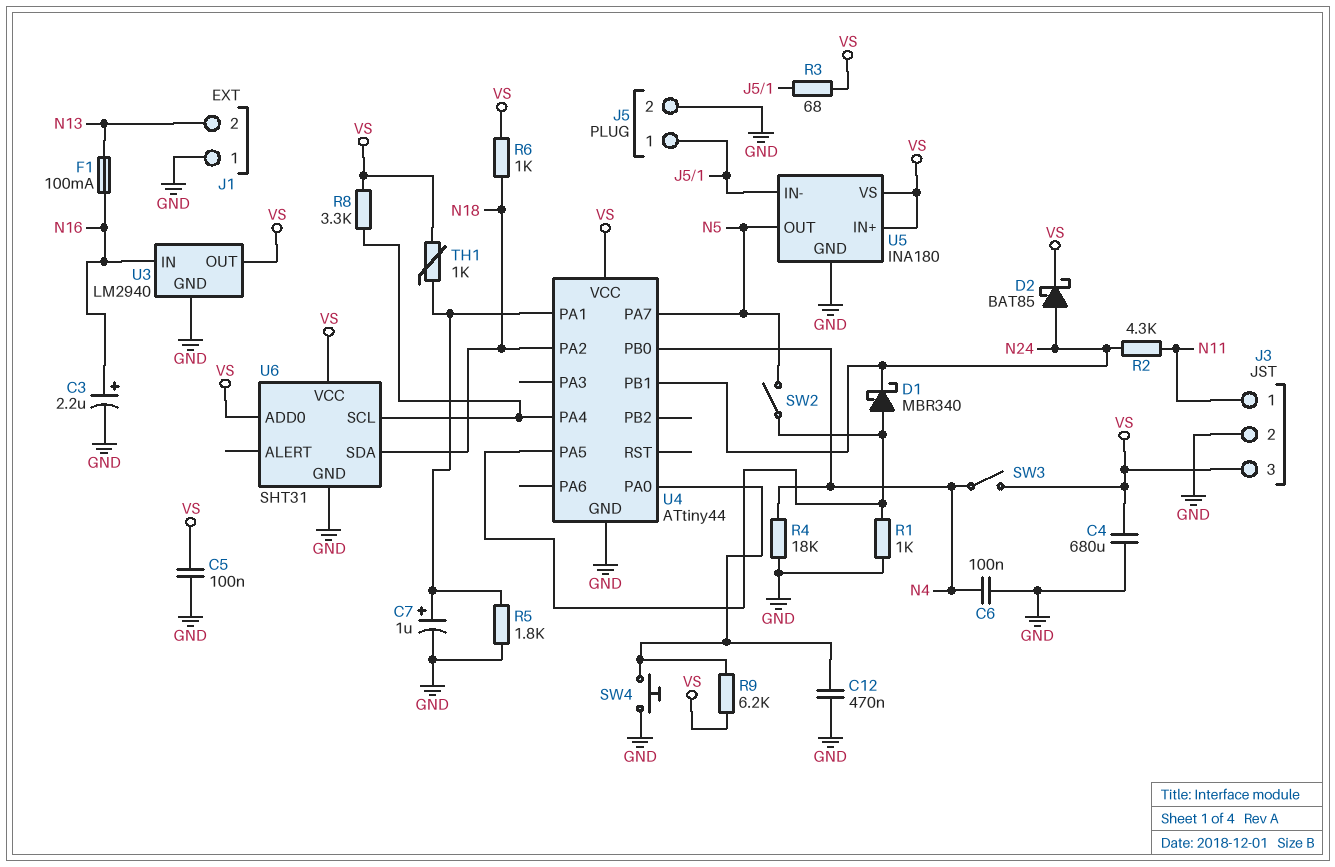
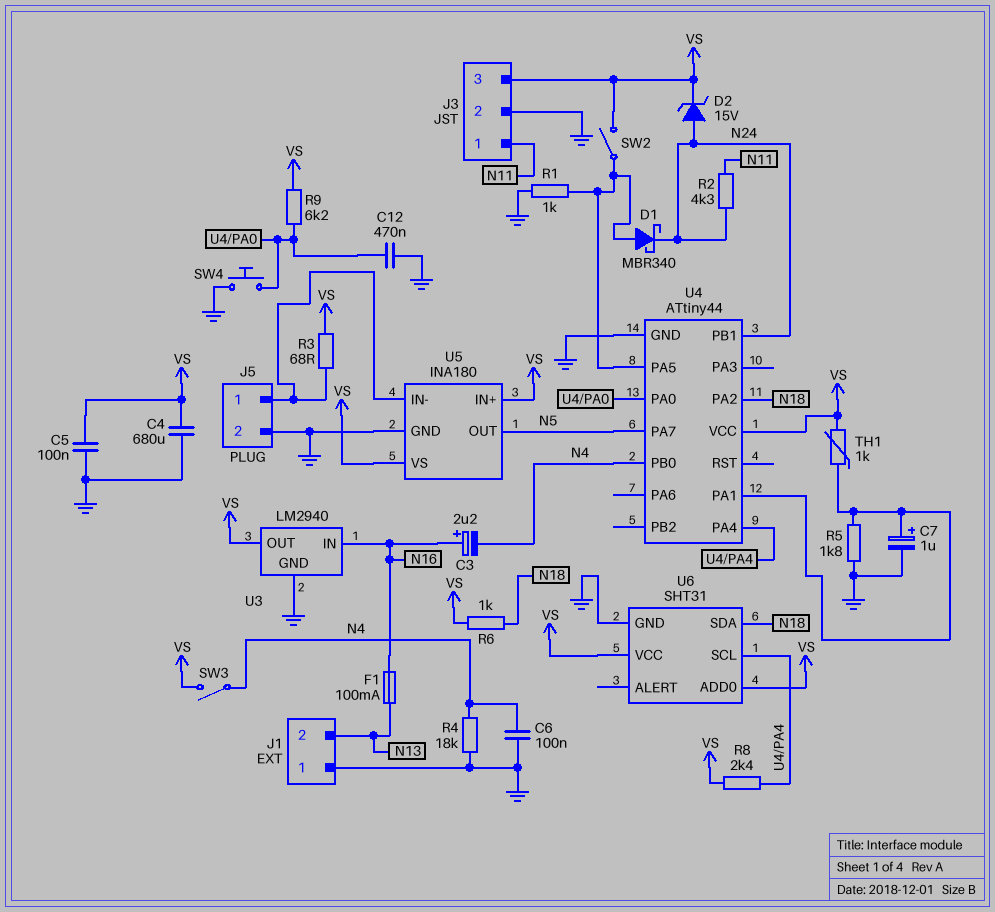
C3: 2.2uF (plus N16, minus GND) -> 2.2uF (plus N16, minus N4)
D2: schottky BAT85 (A N24, K VS) -> zener 15V (A N24, K VS)
R8: 3.3k (U4/PA4, VS) -> 2.4k (U4/PA4, VS)
SW2: switch (N5, U4/PA5) -> switch (U4/PA5, VS)

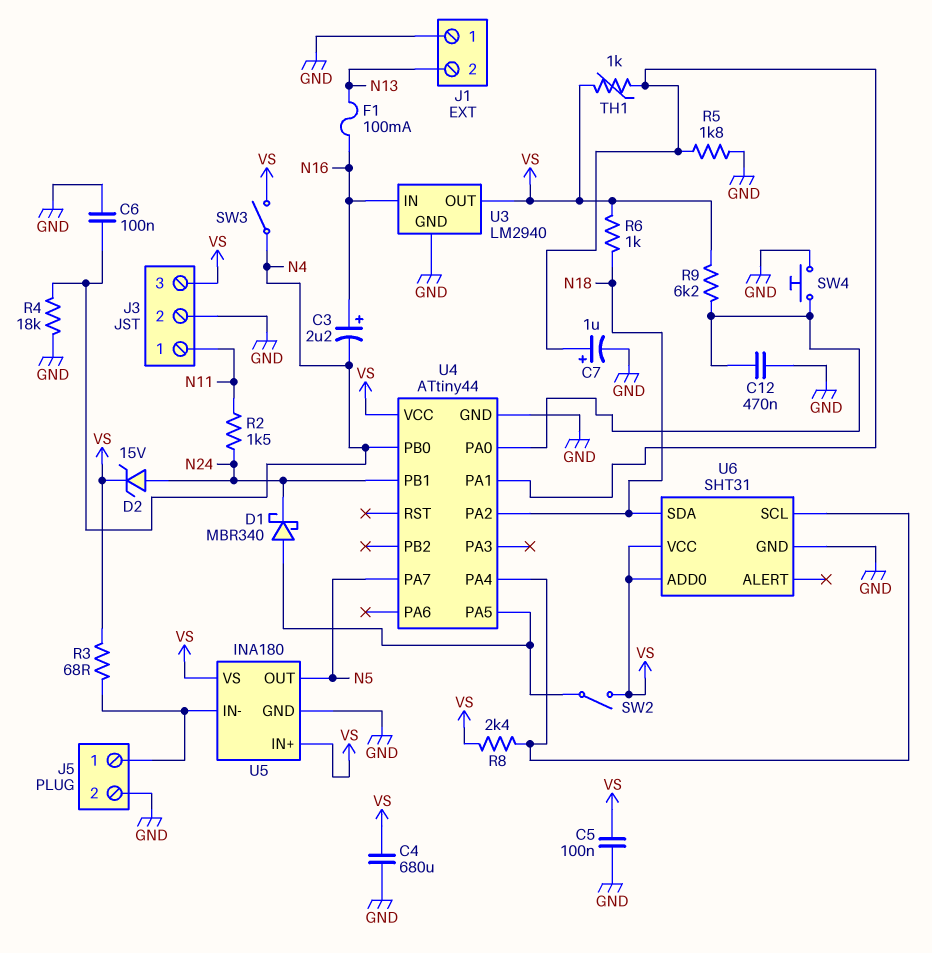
R1: 1k (GND, U4/PA5) -> none
R2: 4.3k (N11, N24) -> 1.5k (N11, N24)

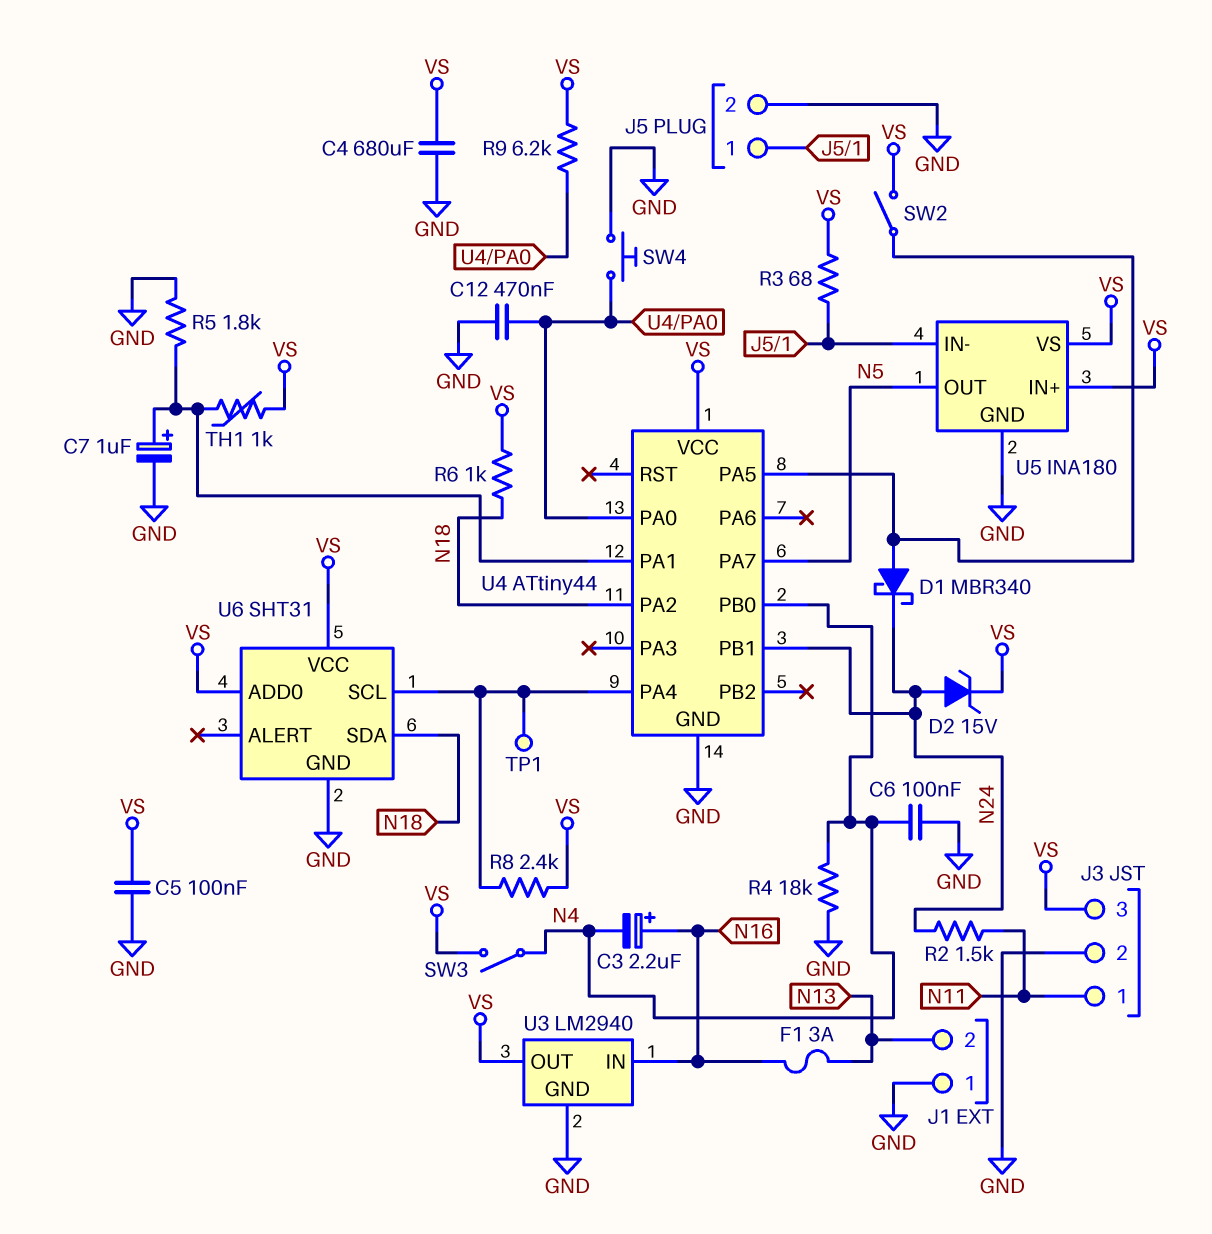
F1: 100mA (N13, N16) -> 3A (N13, N16)
TP1: none -> test point (U4/PA4)

